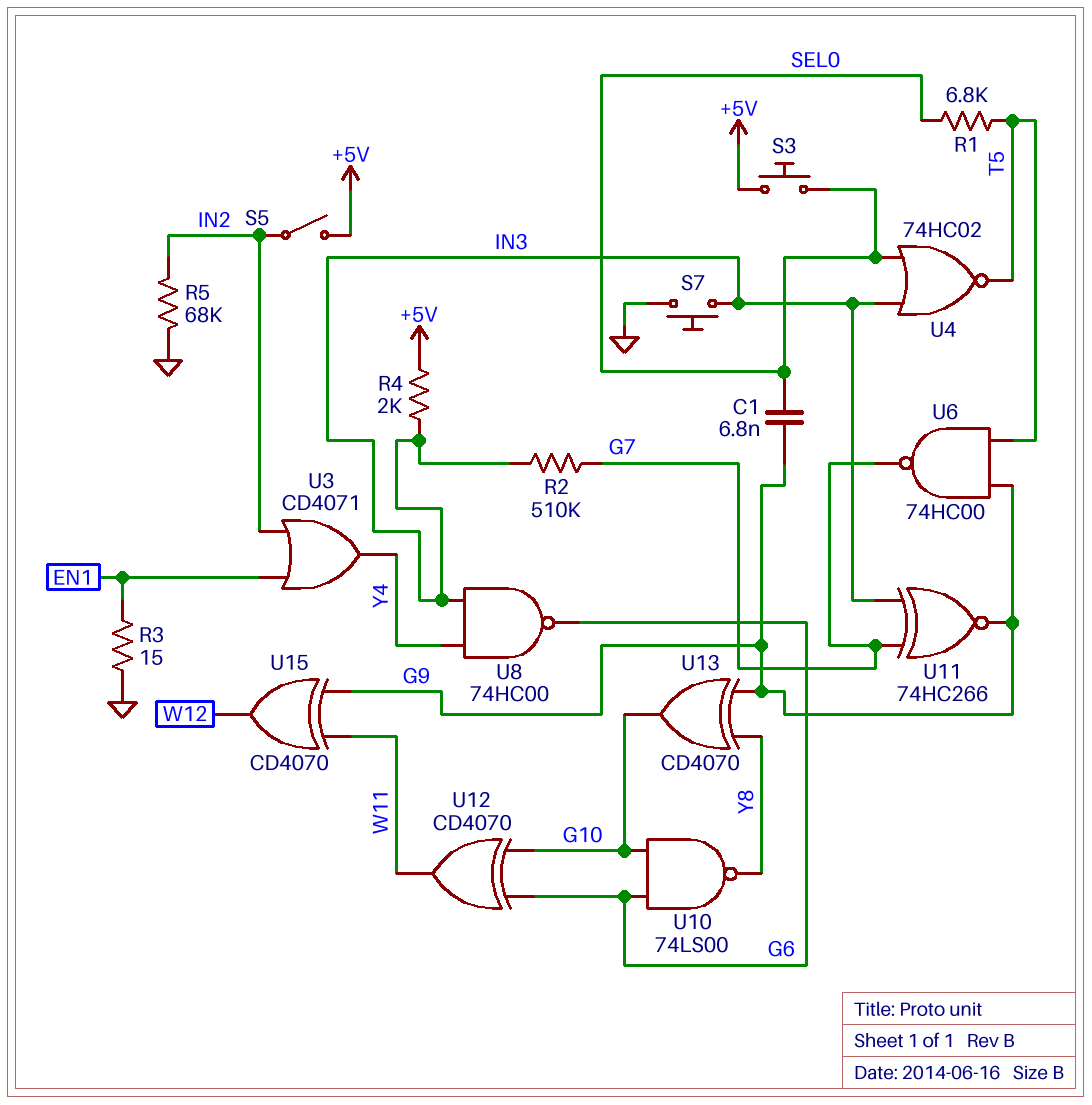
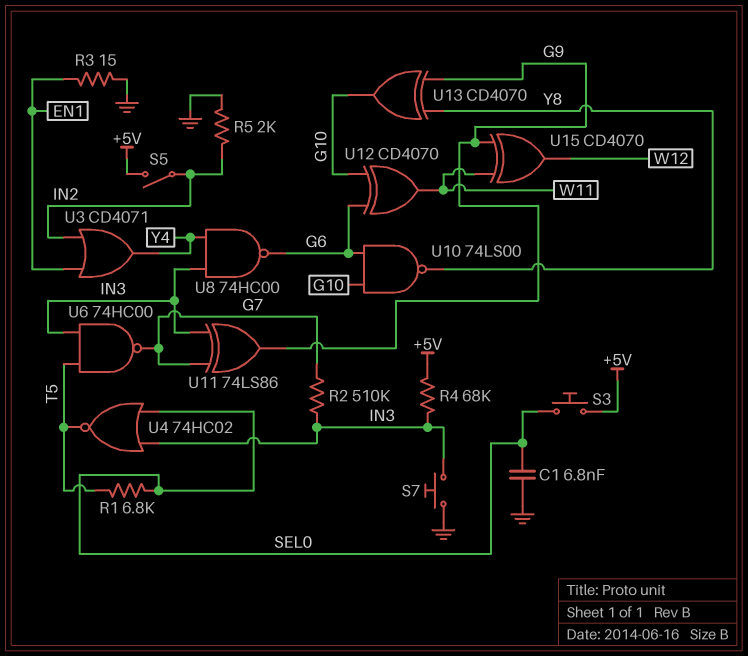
C1: 6.8nF (G9, SEL0) -> 6.8nF (GND, SEL0)
R4: 2k (+5V, IN3) -> 68k (+5V, IN3)
R5: 68k (GND, IN2) -> 2k (GND, IN2)
U6: NAND 74HC00 (in G9, in T5, out G7) -> NAND 74HC00 (in IN3, in T5, out G7)
U11: XNOR 74HC266 (in G7, in IN3, out G9) -> XOR 74LS86 (in G7, in IN3, out G9)

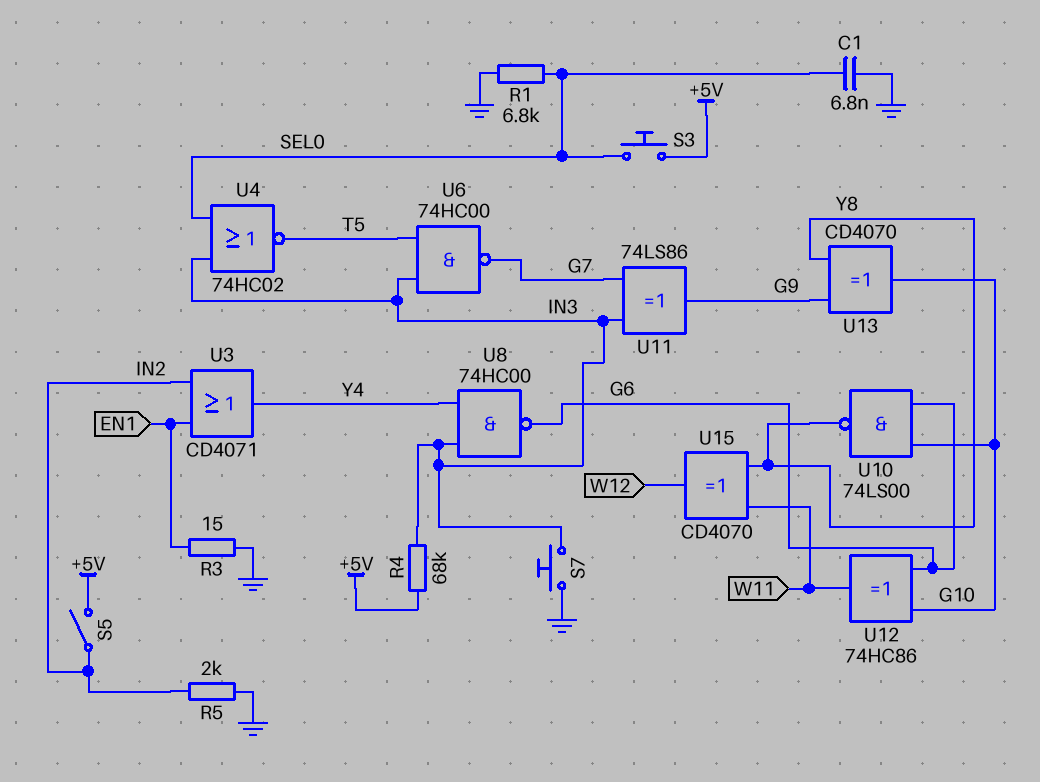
R1: 6.8k (SEL0, T5) -> 6.8k (GND, SEL0)
R2: 510k (G7, IN3) -> none
U12: XOR CD4070 (in G6, in G10, out W11) -> XOR 74HC86 (in G6, in G10, out W11)
U15: XOR CD4070 (in G9, in W11, out W12) -> XOR CD4070 (in W11, in Y8, out W12)

